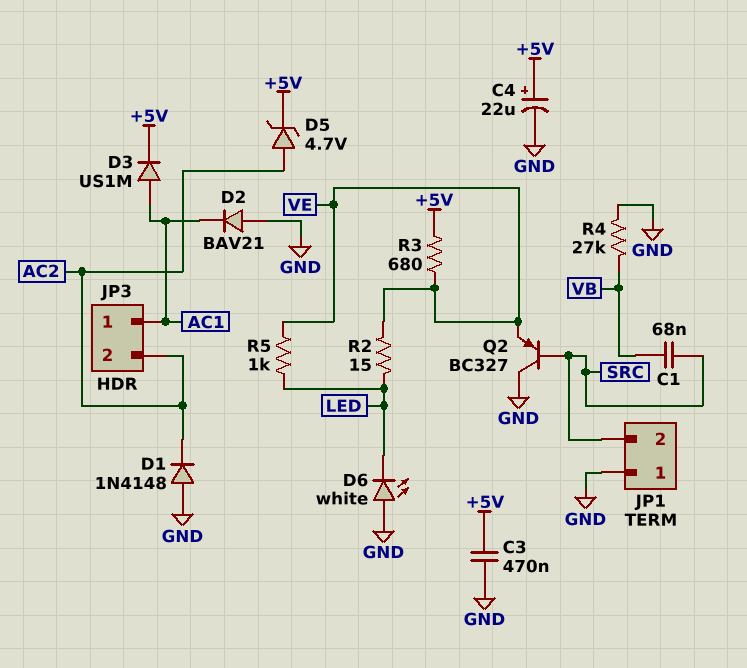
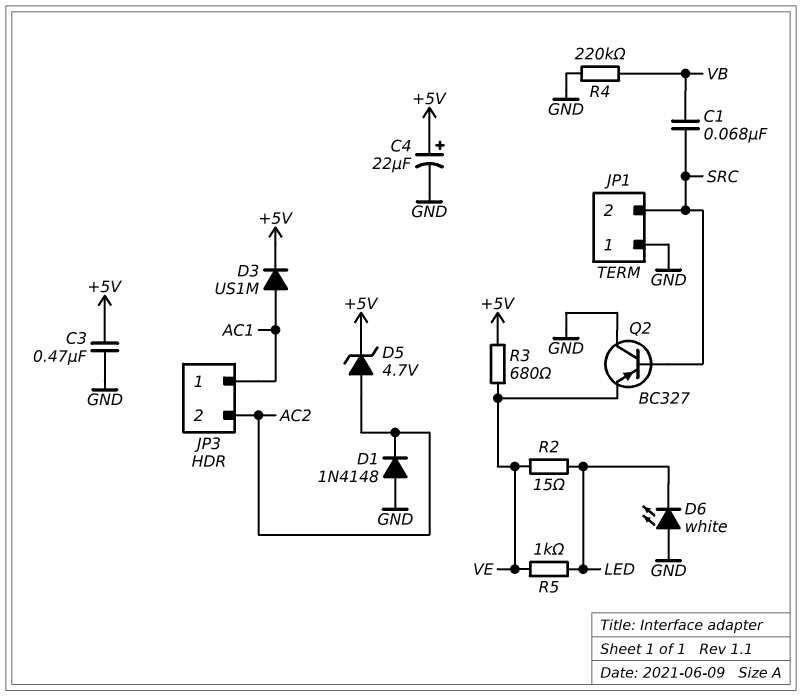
D2: diode BAV21 (A GND, K AC1) -> none
R4: 27k (GND, VB) -> 220k (GND, VB)

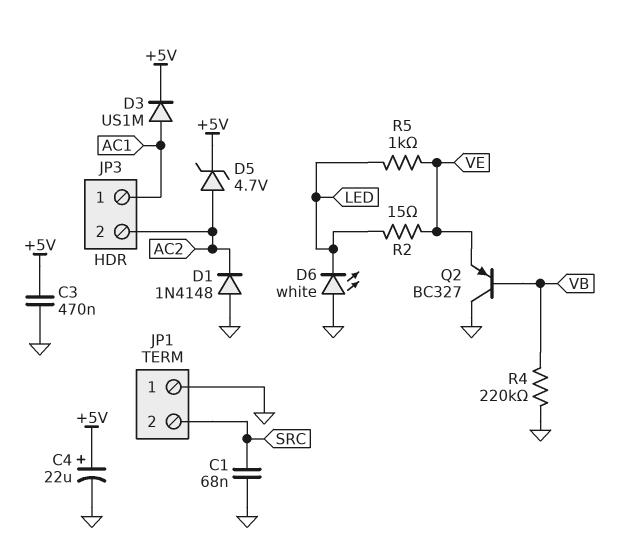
C1: 68nF (SRC, VB) -> 68nF (GND, SRC)
Q2: PNP BC327 (B SRC, C GND, E VE) -> PNP BC327 (B VB, C GND, E VE)
R3: 680 (+5V, VE) -> none

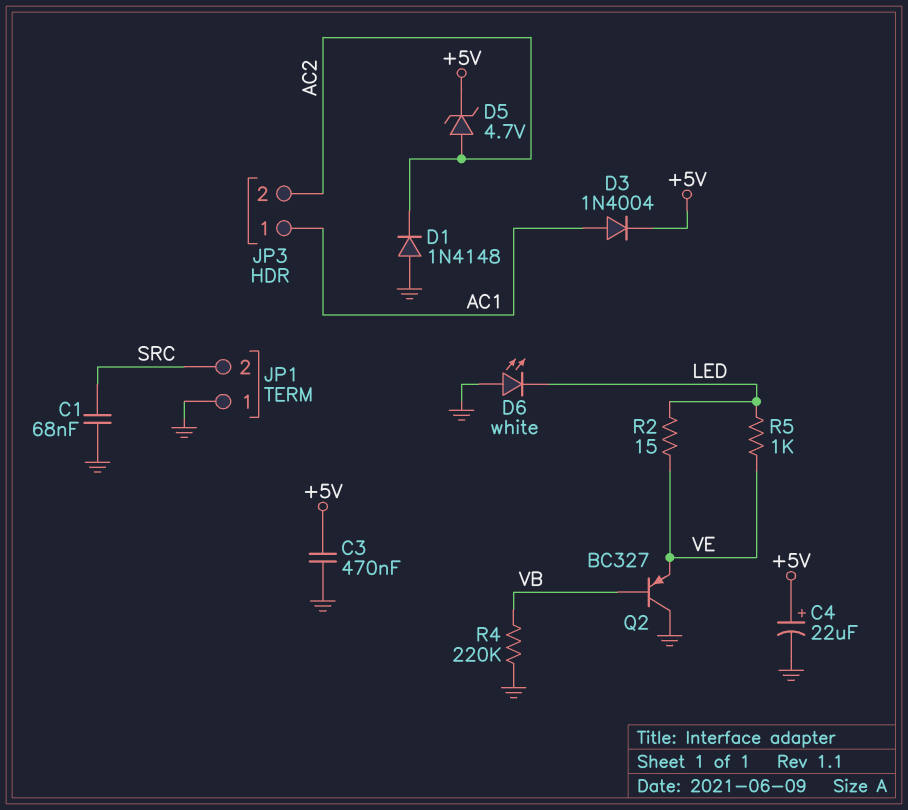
D3: diode US1M (A AC1, K +5V) -> diode 1N4004 (A AC1, K +5V)

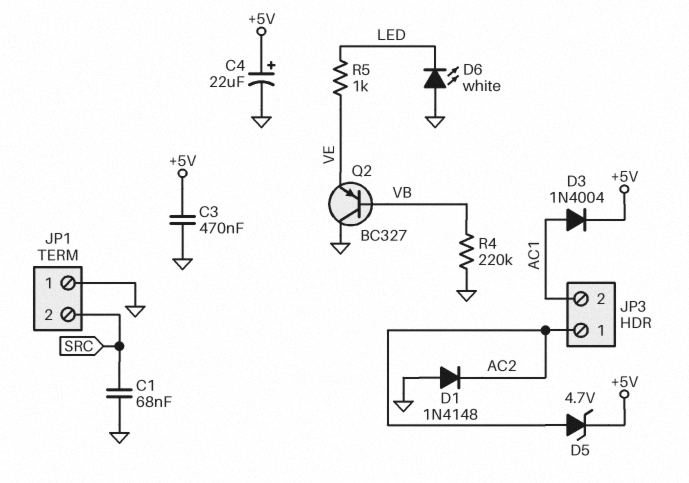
JP3 pin 1: AC1 -> AC2
JP3 pin 2: AC2 -> AC1
R2: 15 (LED, VE) -> none

